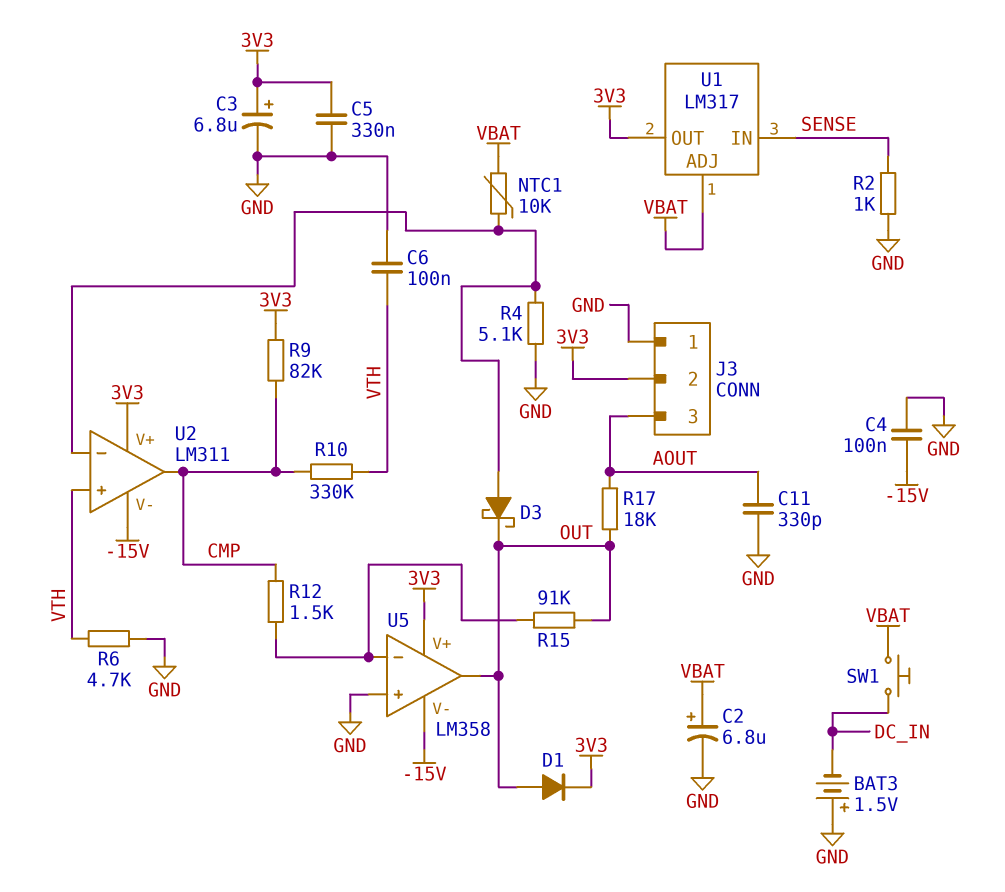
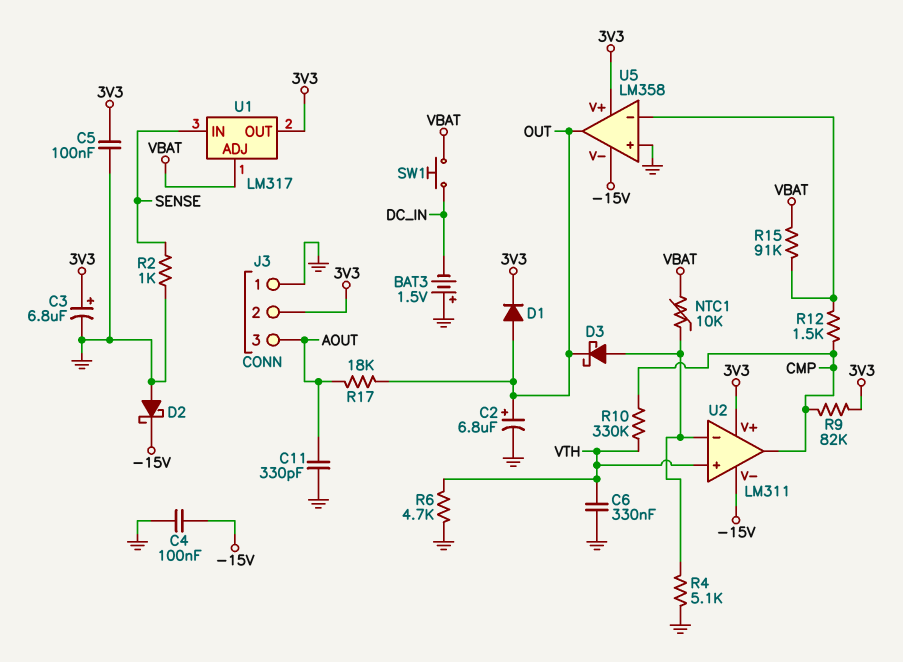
C2: 6.8uF (plus VBAT, minus GND) -> 6.8uF (plus OUT, minus GND)
C5: 330nF (3V3, GND) -> 100nF (3V3, GND)
C6: 100nF (GND, VTH) -> 330nF (GND, VTH)
D2: none -> schottky (A GND, K -15V)
R15: 91k (OUT, U5/in-) -> 91k (U5/in-, VBAT)

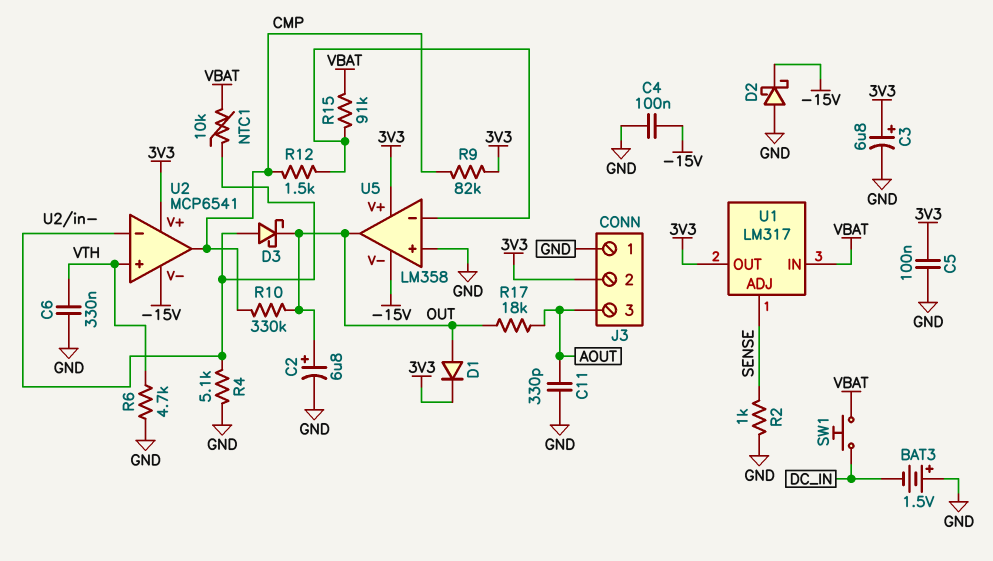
R10: 330k (CMP, VTH) -> 330k (CMP, OUT)
U1 pin ADJ: VBAT -> SENSE
U1 pin IN: SENSE -> VBAT
U2: LM311 -> MCP6541

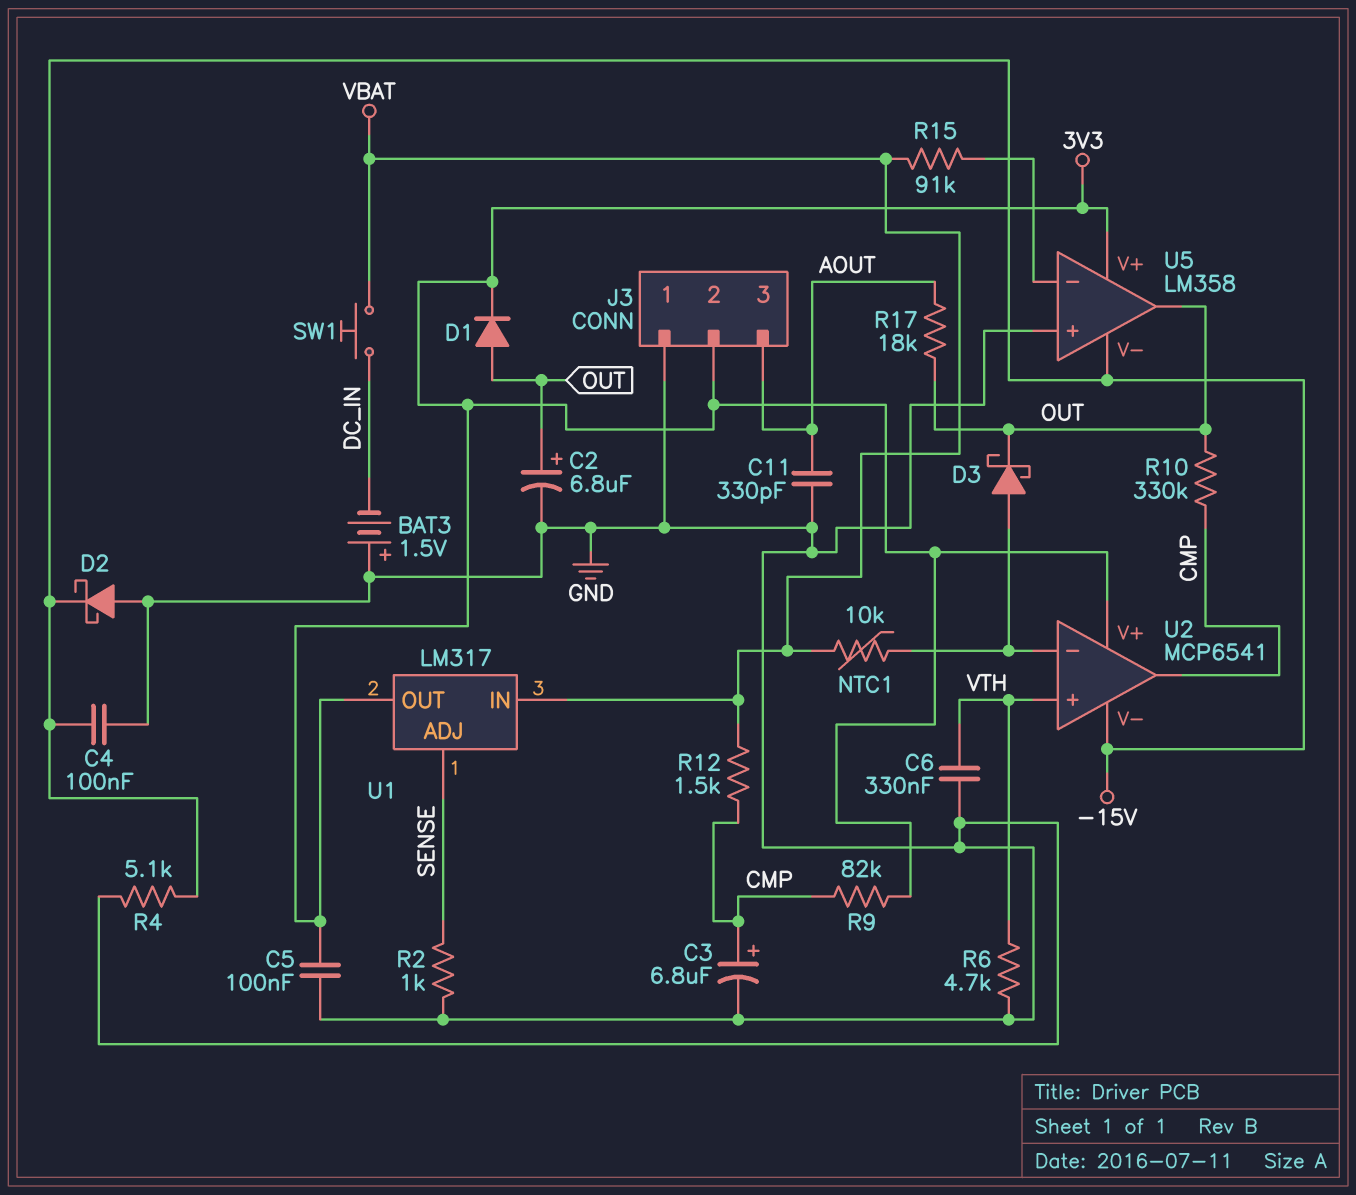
C3: 6.8uF (plus 3V3, minus GND) -> 6.8uF (plus CMP, minus GND)
R4: 5.1k (GND, U2/in-) -> 5.1k (-15V, GND)
R12: 1.5k (CMP, U5/in-) -> 1.5k (CMP, VBAT)

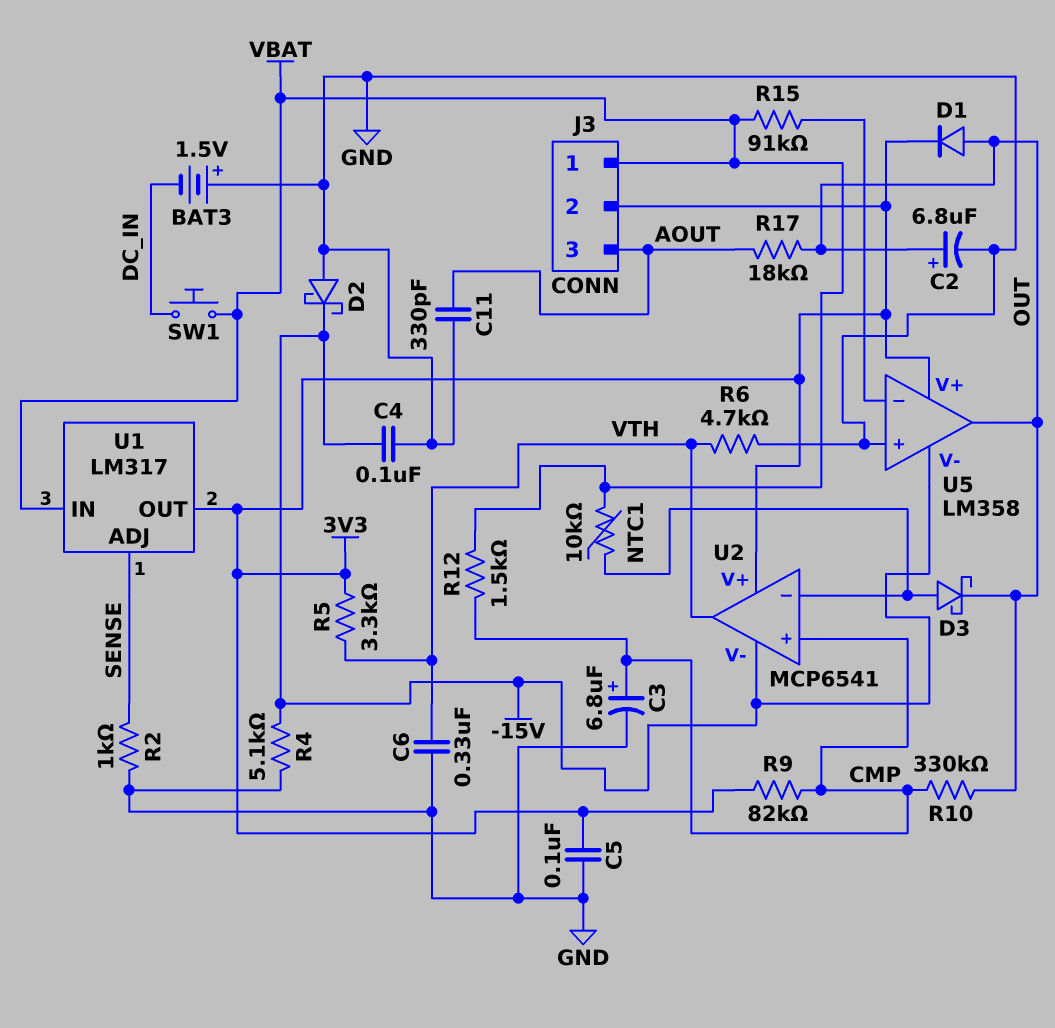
J3 pin 1: GND -> VBAT
R5: none -> 3.3k (3V3, VTH)
U2 pin in+: VTH -> CMP
U2 pin out: CMP -> VTH

